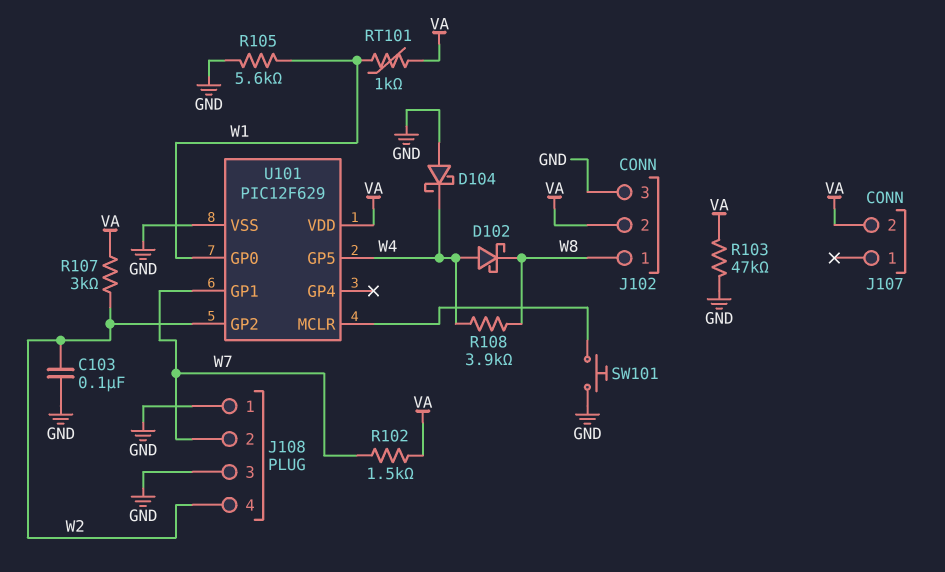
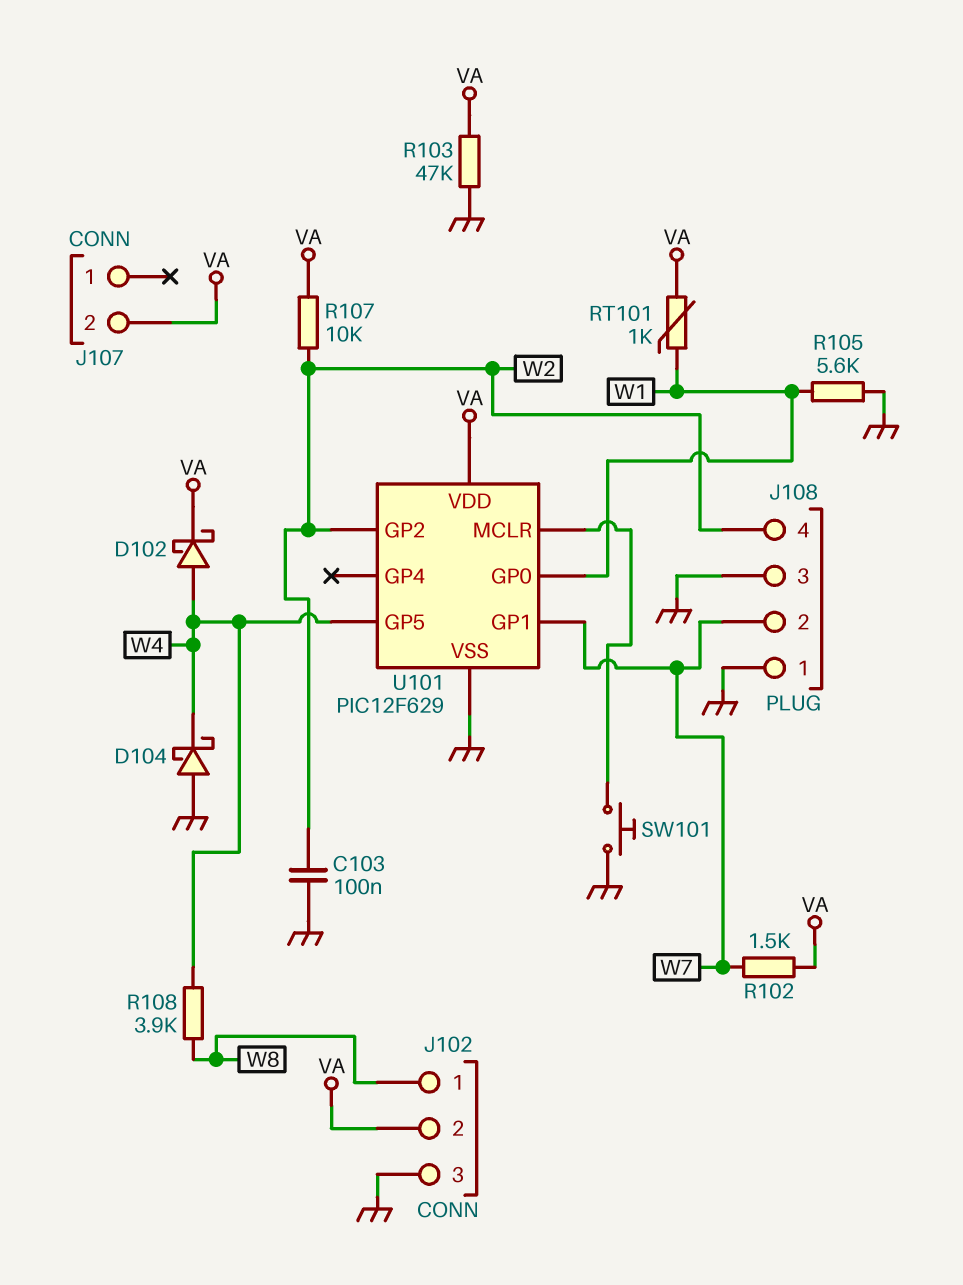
D102: schottky (A W4, K W8) -> schottky (A W4, K VA)
R107: 3k (VA, W2) -> 10k (VA, W2)

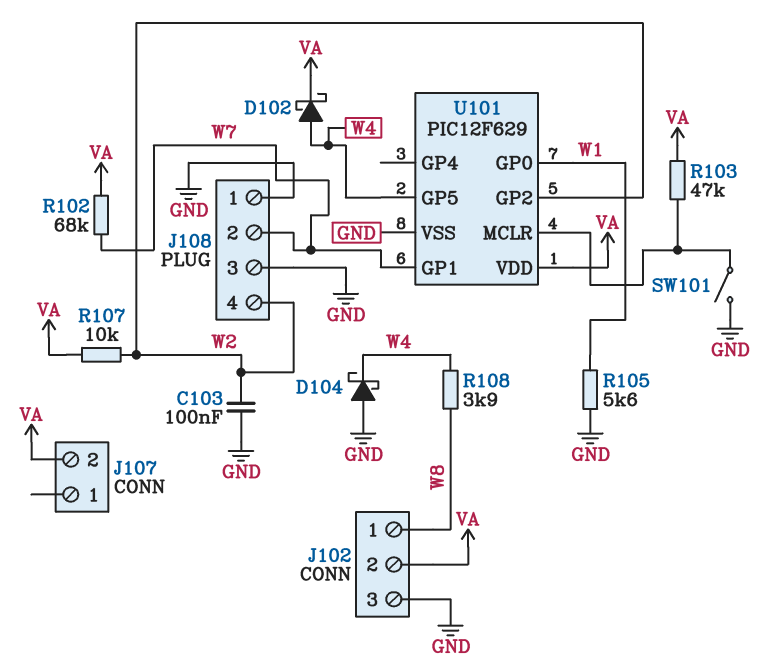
R102: 1.5k (VA, W7) -> 68k (VA, W7)
R103: 47k (GND, VA) -> 47k (U101/MCLR, VA)
RT101: 1k (VA, W1) -> none
SW101: button (GND, U101/MCLR) -> switch (GND, U101/MCLR)

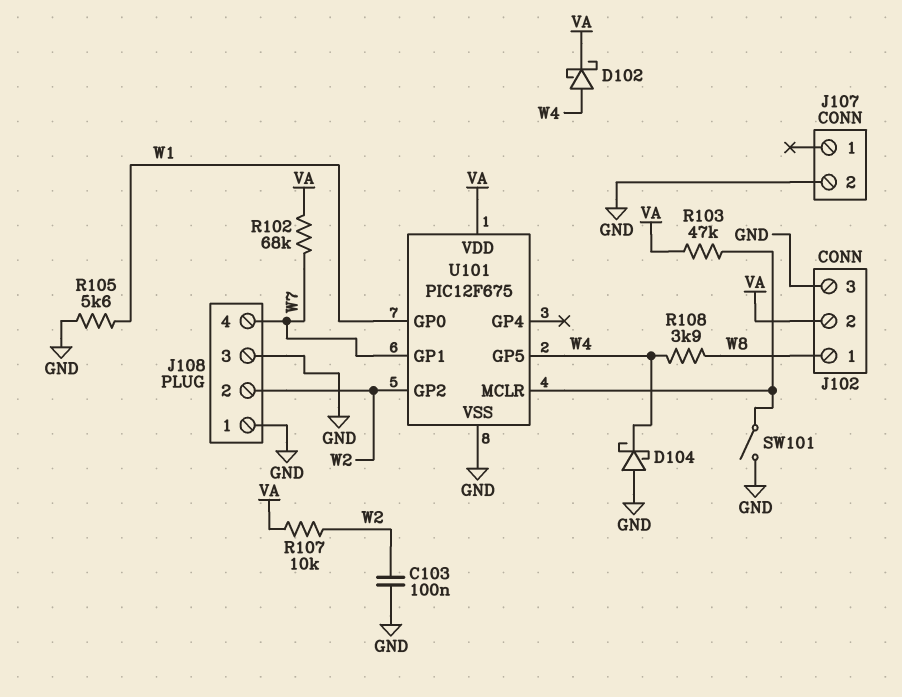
J107 pin 2: VA -> GND
J108 pin 2: W7 -> W2
J108 pin 4: W2 -> W7
U101: PIC12F629 -> PIC12F675

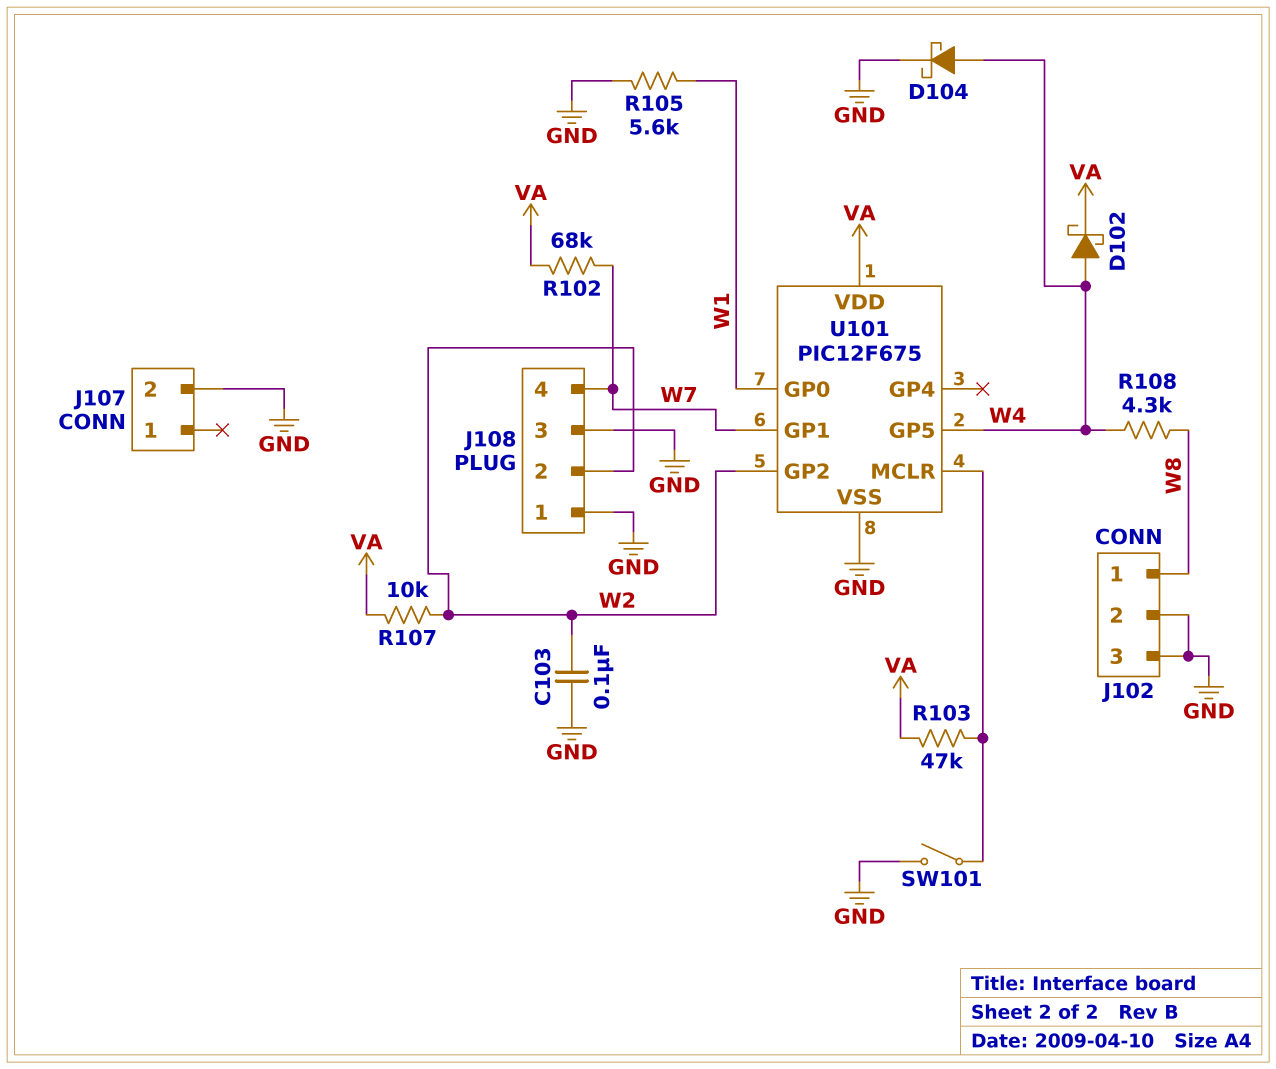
D104: schottky (A GND, K W4) -> schottky (A W4, K GND)
J102 pin 2: VA -> GND
R108: 3.9k (W4, W8) -> 4.3k (W4, W8)

